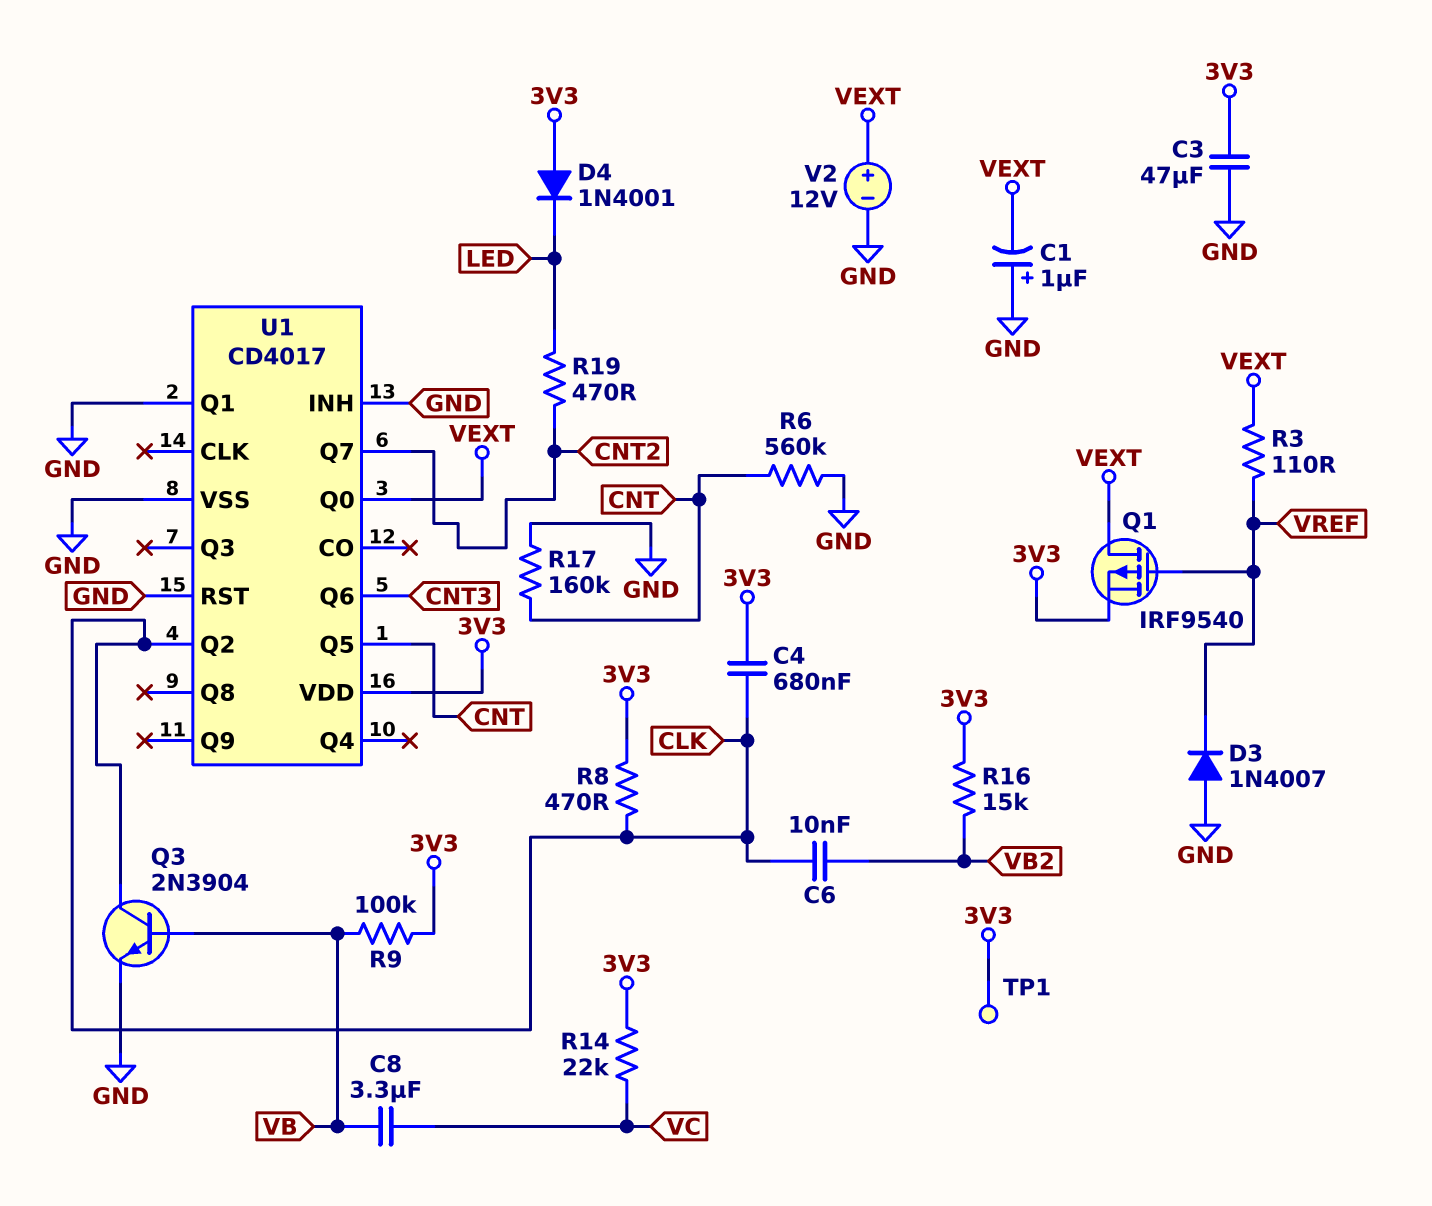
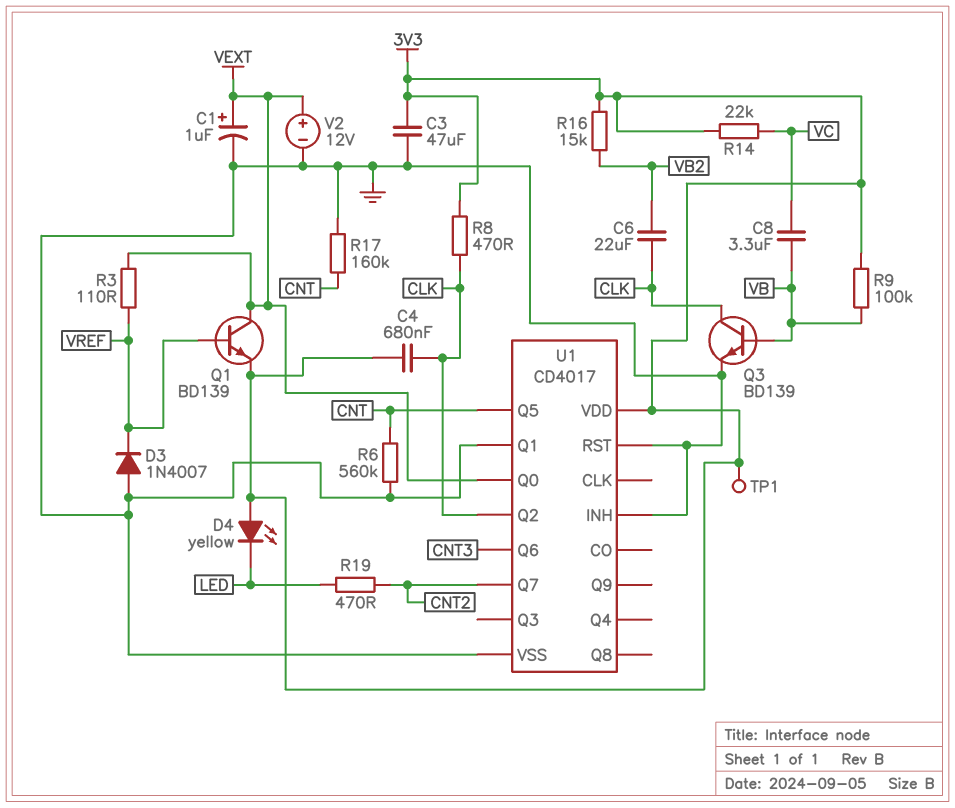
C1: 1uF (plus GND, minus VEXT) -> 1uF (plus VEXT, minus GND)
C6: 10nF (CLK, VB2) -> 22uF (CLK, VB2)
D4: diode 1N4001 (A 3V3, K LED) -> LED yellow (A 3V3, K LED)
Q1: PMOS IRF9540 (G VREF, D VEXT, S 3V3) -> NPN BD139 (B VREF, C VEXT, E 3V3)
Q3: NPN 2N3904 (B VB, C CLK, E GND) -> NPN BD139 (B VB, C CLK, E GND)

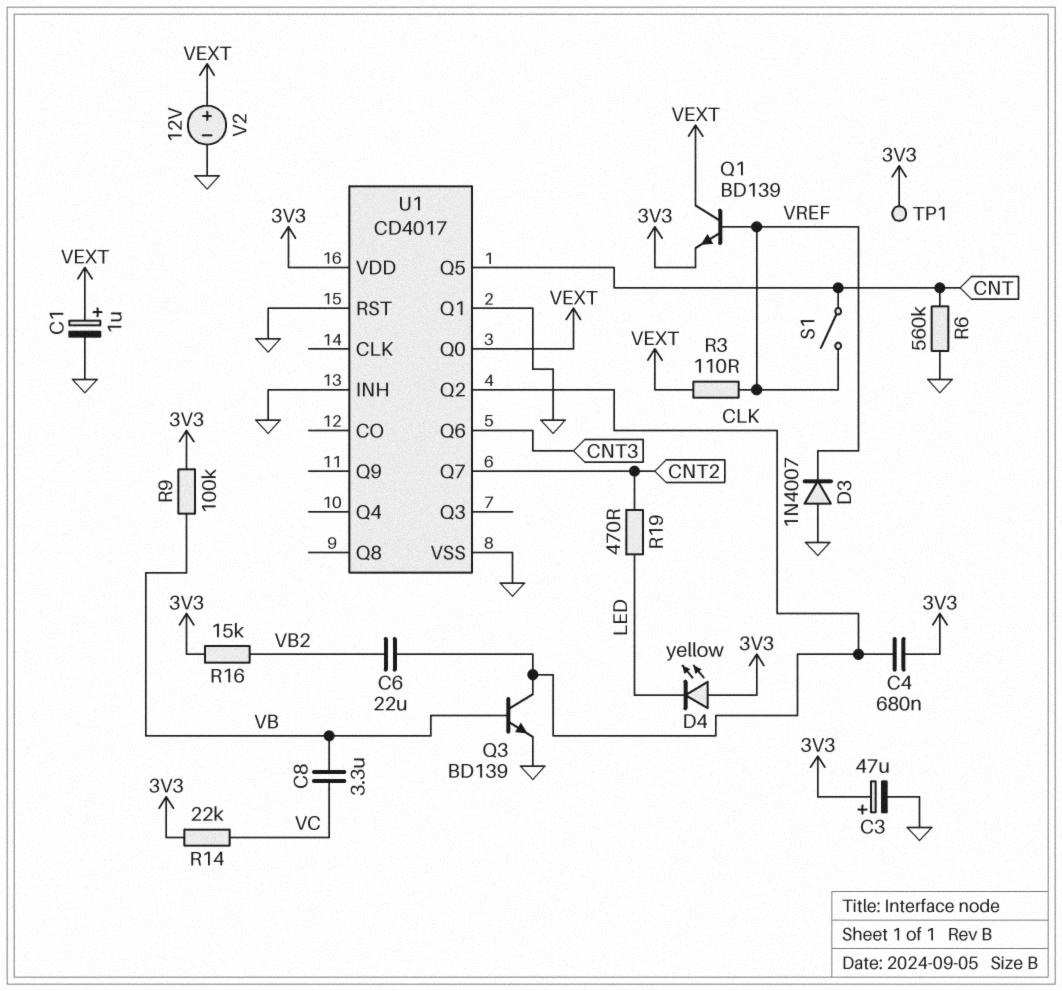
C3: 47uF (3V3, GND) -> 47uF (plus 3V3, minus GND)
R8: 470 (3V3, CLK) -> none
R17: 160k (CNT, GND) -> none
S1: none -> switch (CNT, VREF)

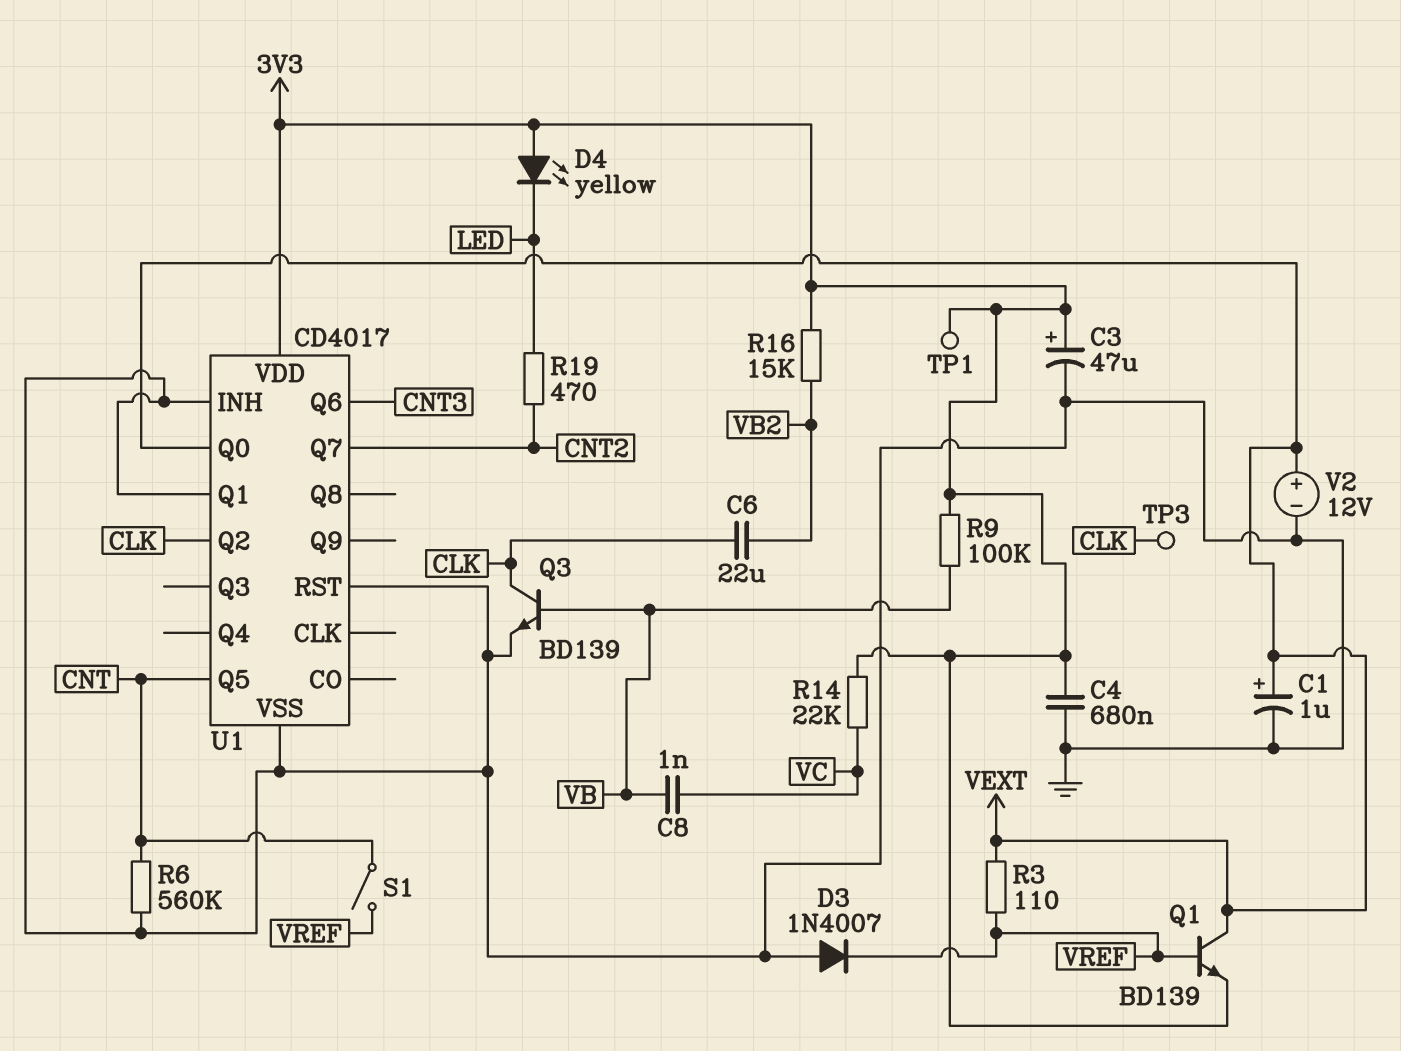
C4: 680nF (3V3, CLK) -> 680nF (3V3, GND)
C8: 3.3uF (VB, VC) -> 1nF (VB, VC)
TP3: none -> test point (CLK)

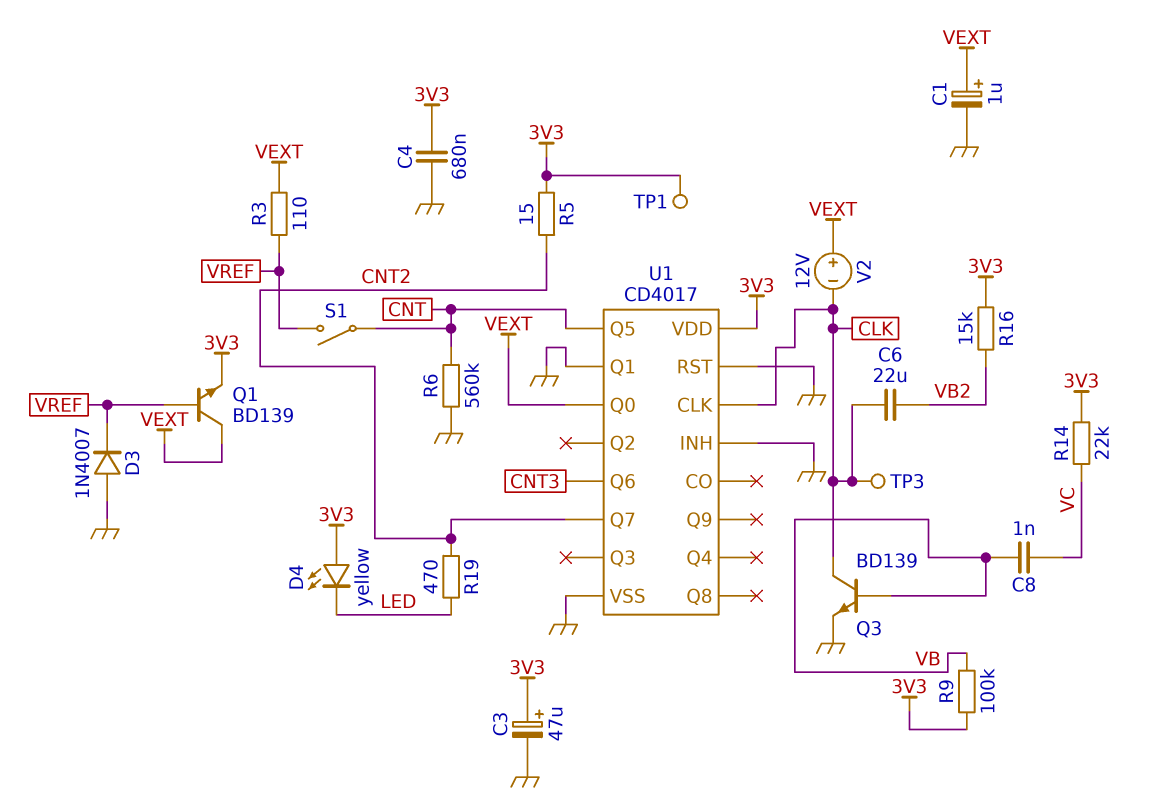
R5: none -> 15 (3V3, CNT2)
U1 pin CLK: none -> CLK
U1 pin Q2: CLK -> none
V2: 12V (plus VEXT, minus GND) -> 12V (plus VEXT, minus CLK)

